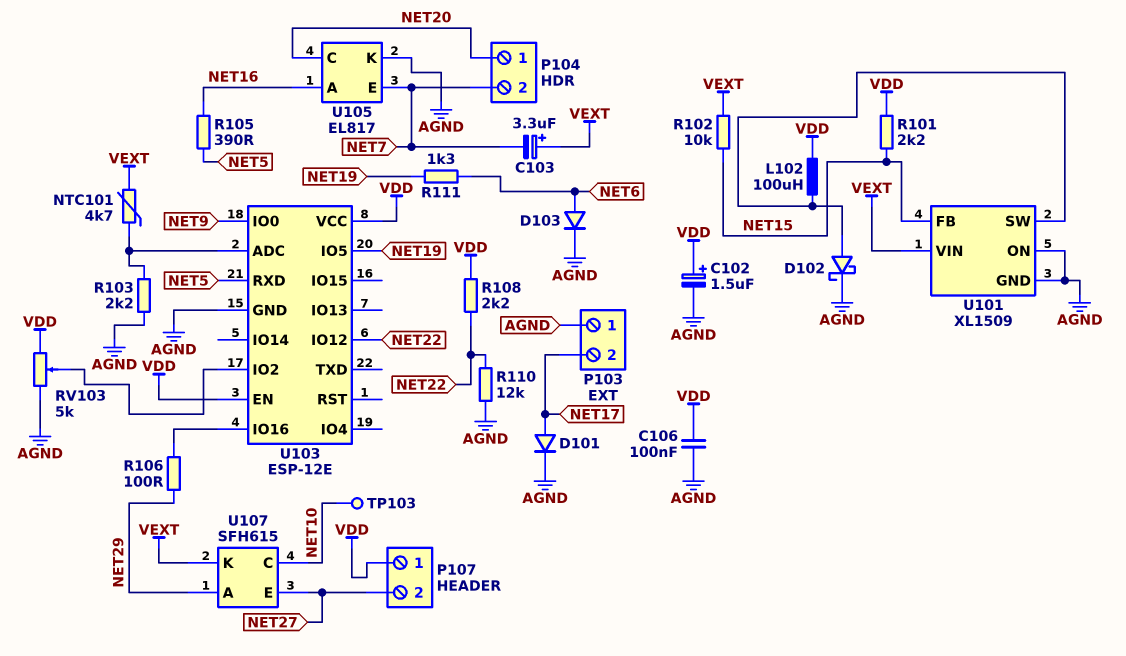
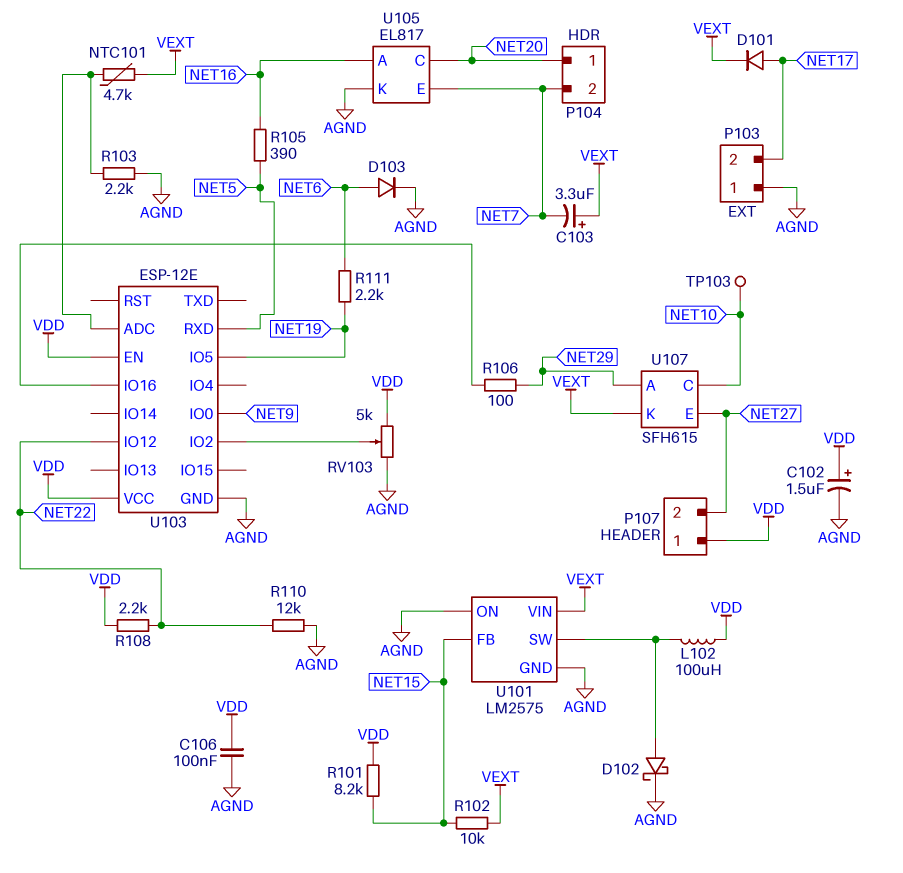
D101: diode (A NET17, K AGND) -> diode (A NET17, K VEXT)
R101: 2.2k (NET15, VDD) -> 8.2k (NET15, VDD)
R111: 1.3k (NET6, NET19) -> 2.2k (NET6, NET19)
U101: XL1509 -> LM2575

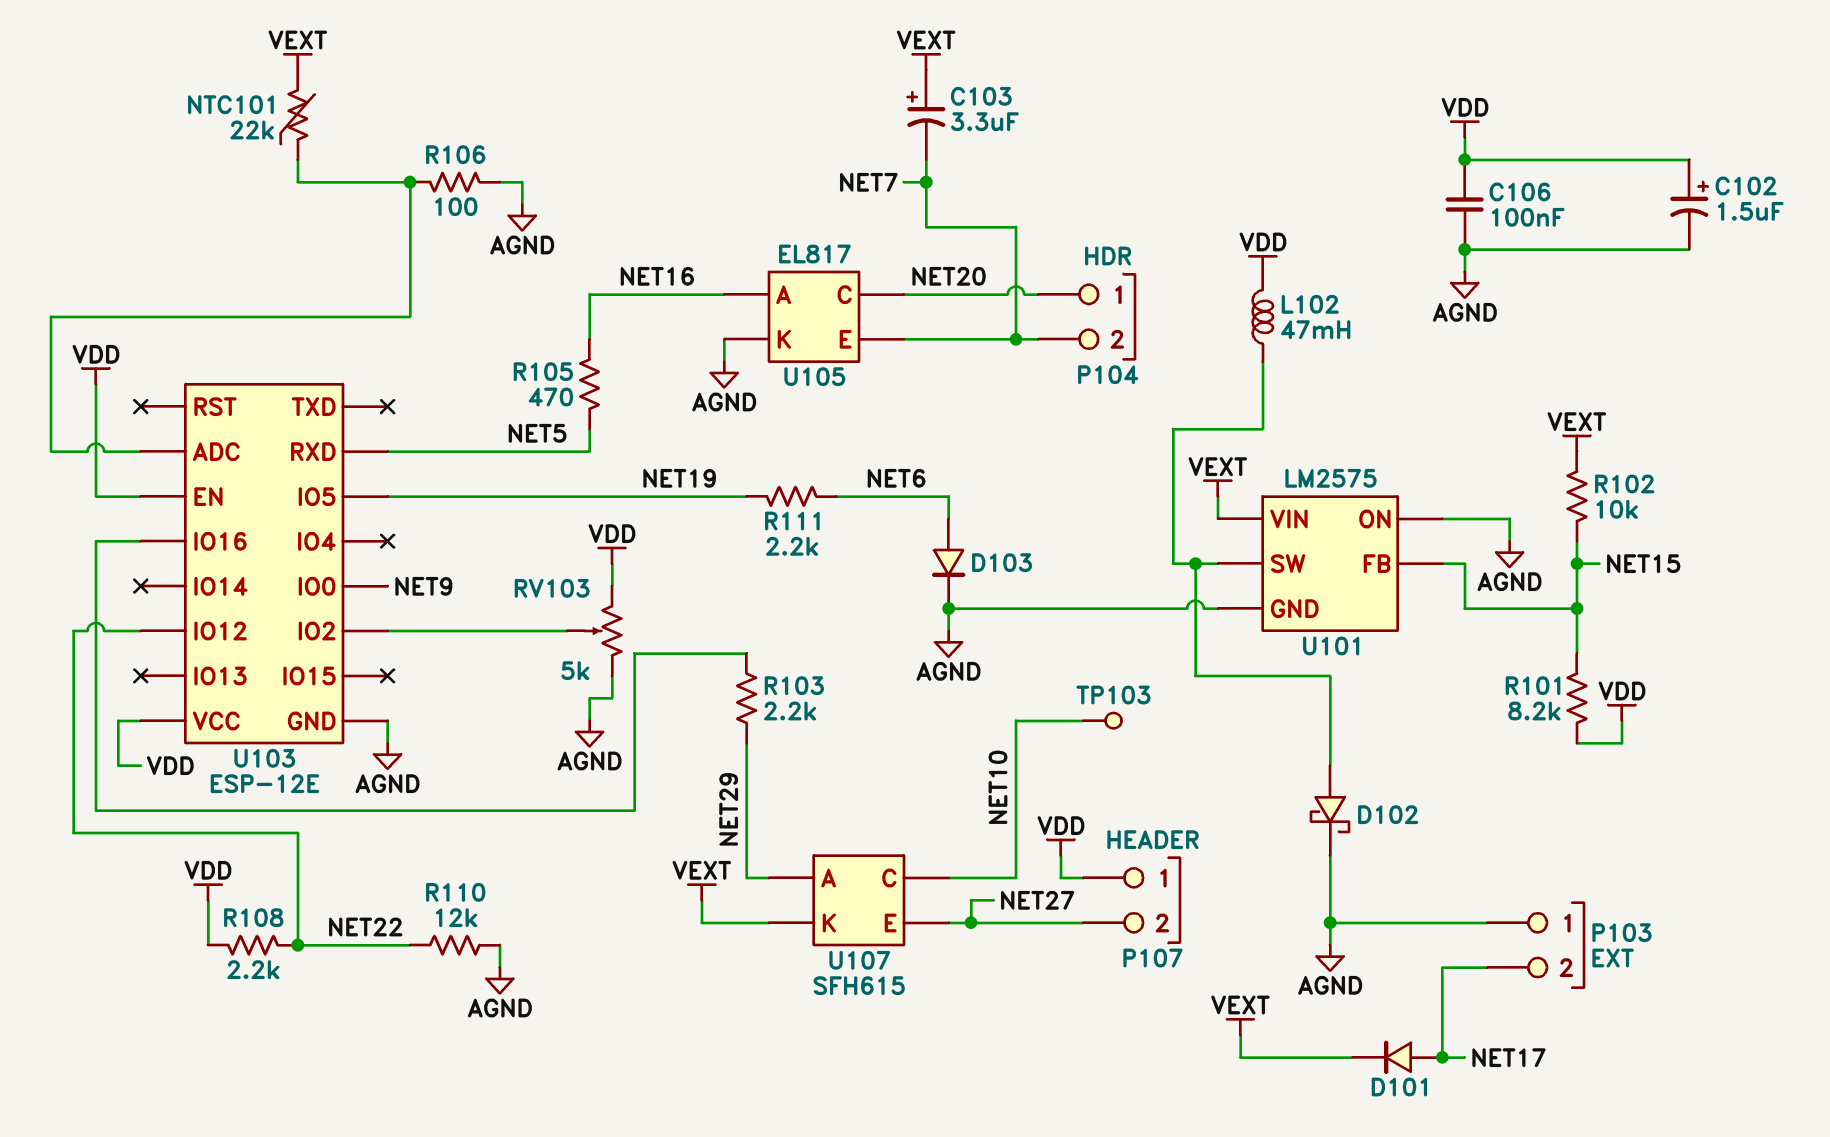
L102: 100uH (U101/SW, VDD) -> 47mH (U101/SW, VDD)
NTC101: 4.7k (U103/ADC, VEXT) -> 22k (U103/ADC, VEXT)
R103: 2.2k (AGND, U103/ADC) -> 2.2k (NET29, U103/IO16)
R105: 390 (NET5, NET16) -> 470 (NET5, NET16)
R106: 100 (NET29, U103/IO16) -> 100 (AGND, U103/ADC)

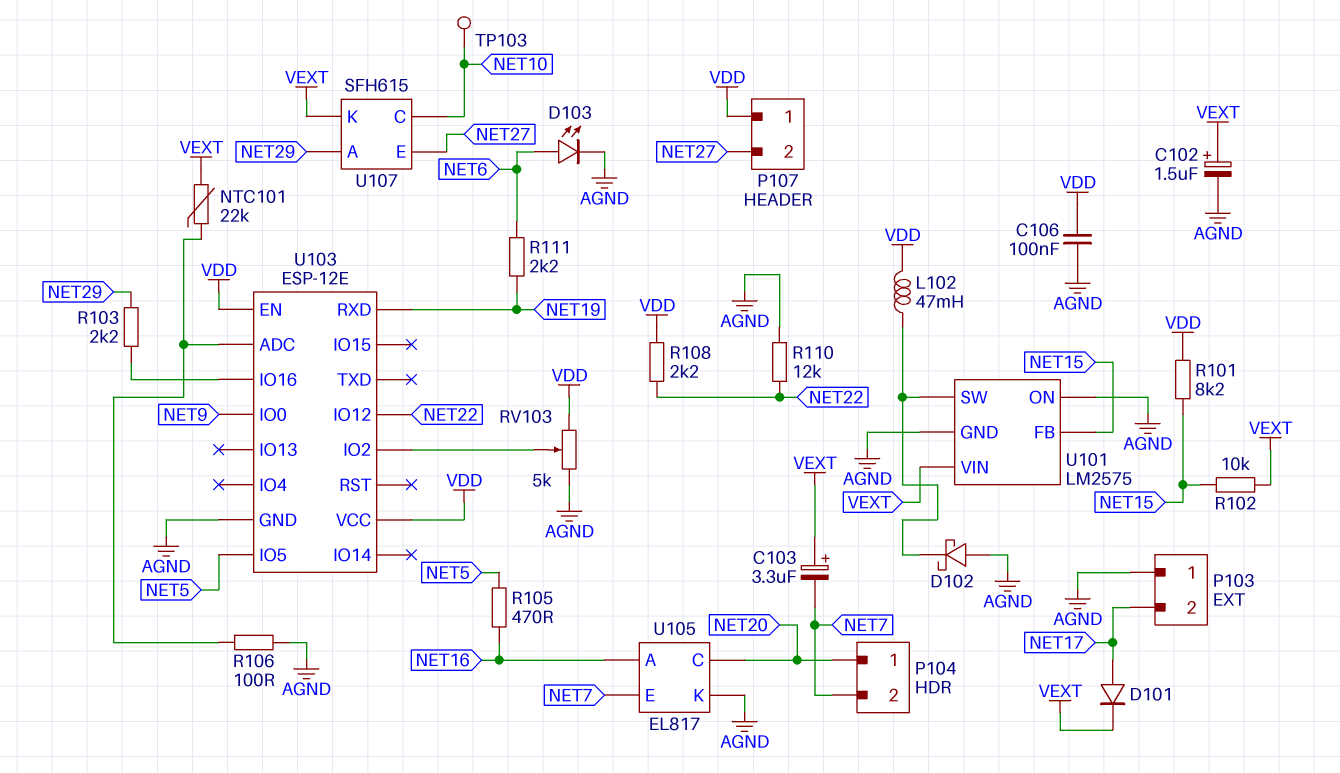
C102: 1.5uF (plus VDD, minus AGND) -> 1.5uF (plus VEXT, minus AGND)
D102: schottky (A U101/SW, K AGND) -> schottky (A AGND, K U101/SW)
D103: diode (A NET6, K AGND) -> LED (A NET6, K AGND)
U103 pin IO5: NET19 -> NET5
U103 pin RXD: NET5 -> NET19

